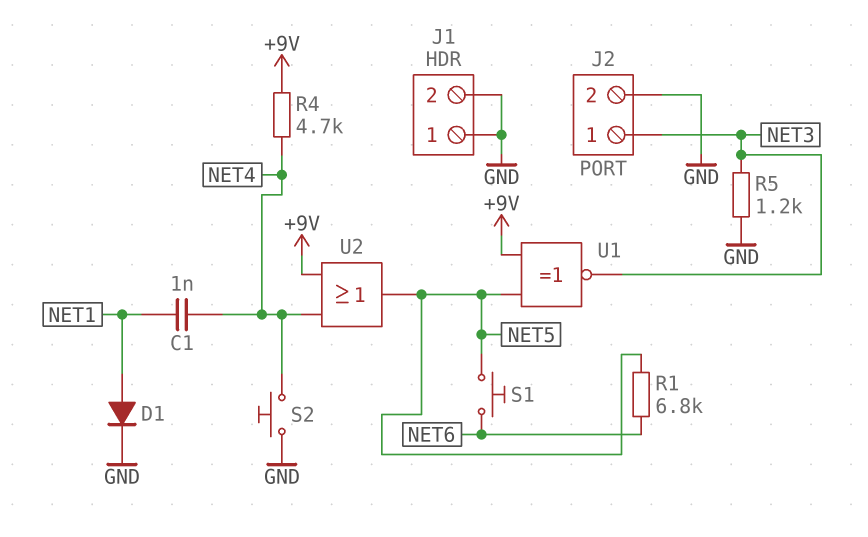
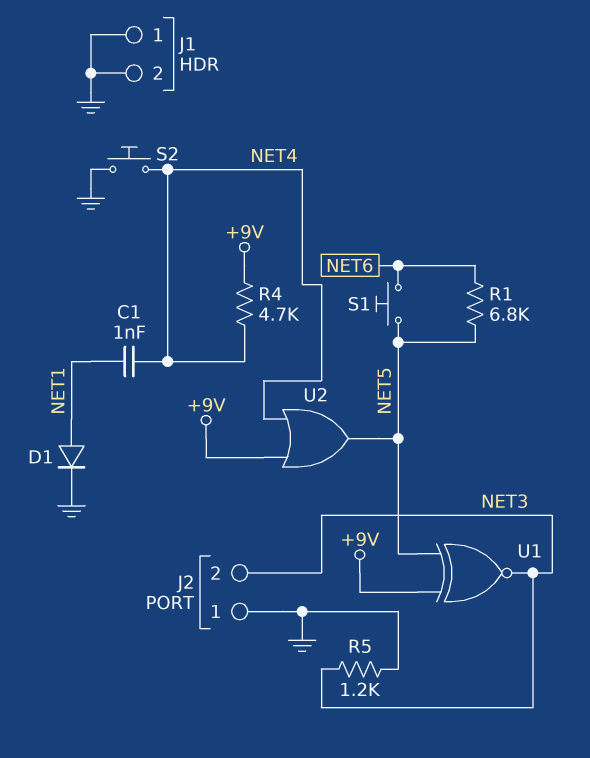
J2 pin 1: NET3 -> GND
J2 pin 2: GND -> NET3

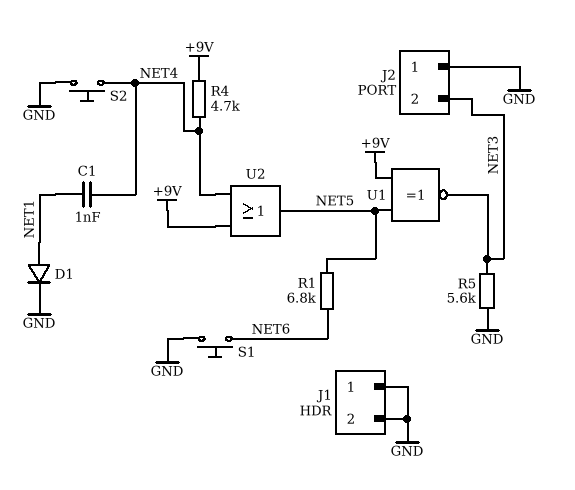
R5: 1.2k (GND, NET3) -> 5.6k (GND, NET3)
S1: button (NET5, NET6) -> button (GND, NET6)

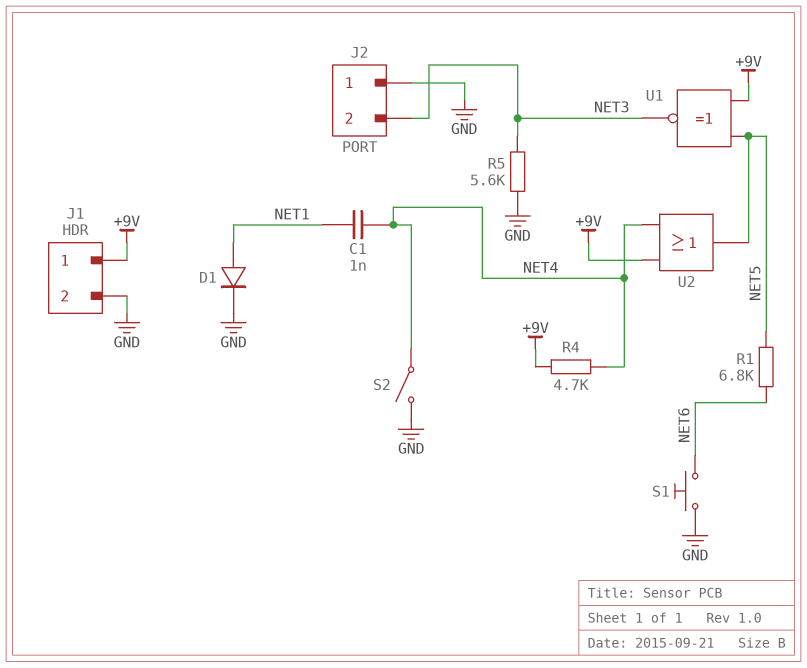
J1 pin 1: GND -> +9V
S2: button (GND, NET4) -> switch (GND, NET4)

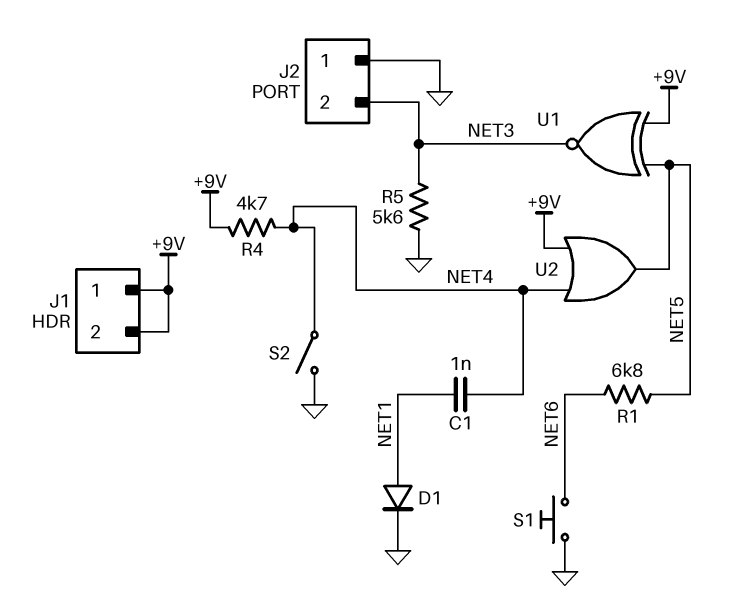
J1 pin 2: GND -> +9V

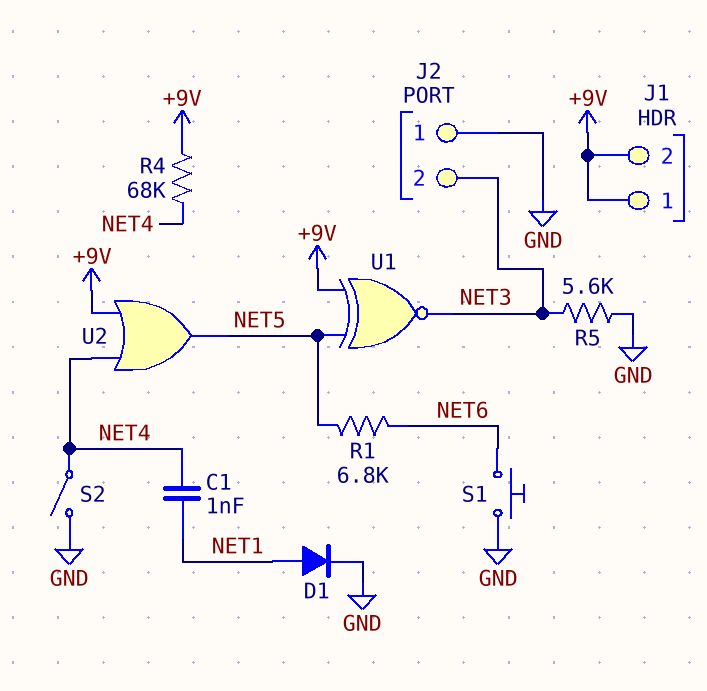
R4: 4.7k (+9V, NET4) -> 68k (+9V, NET4)

